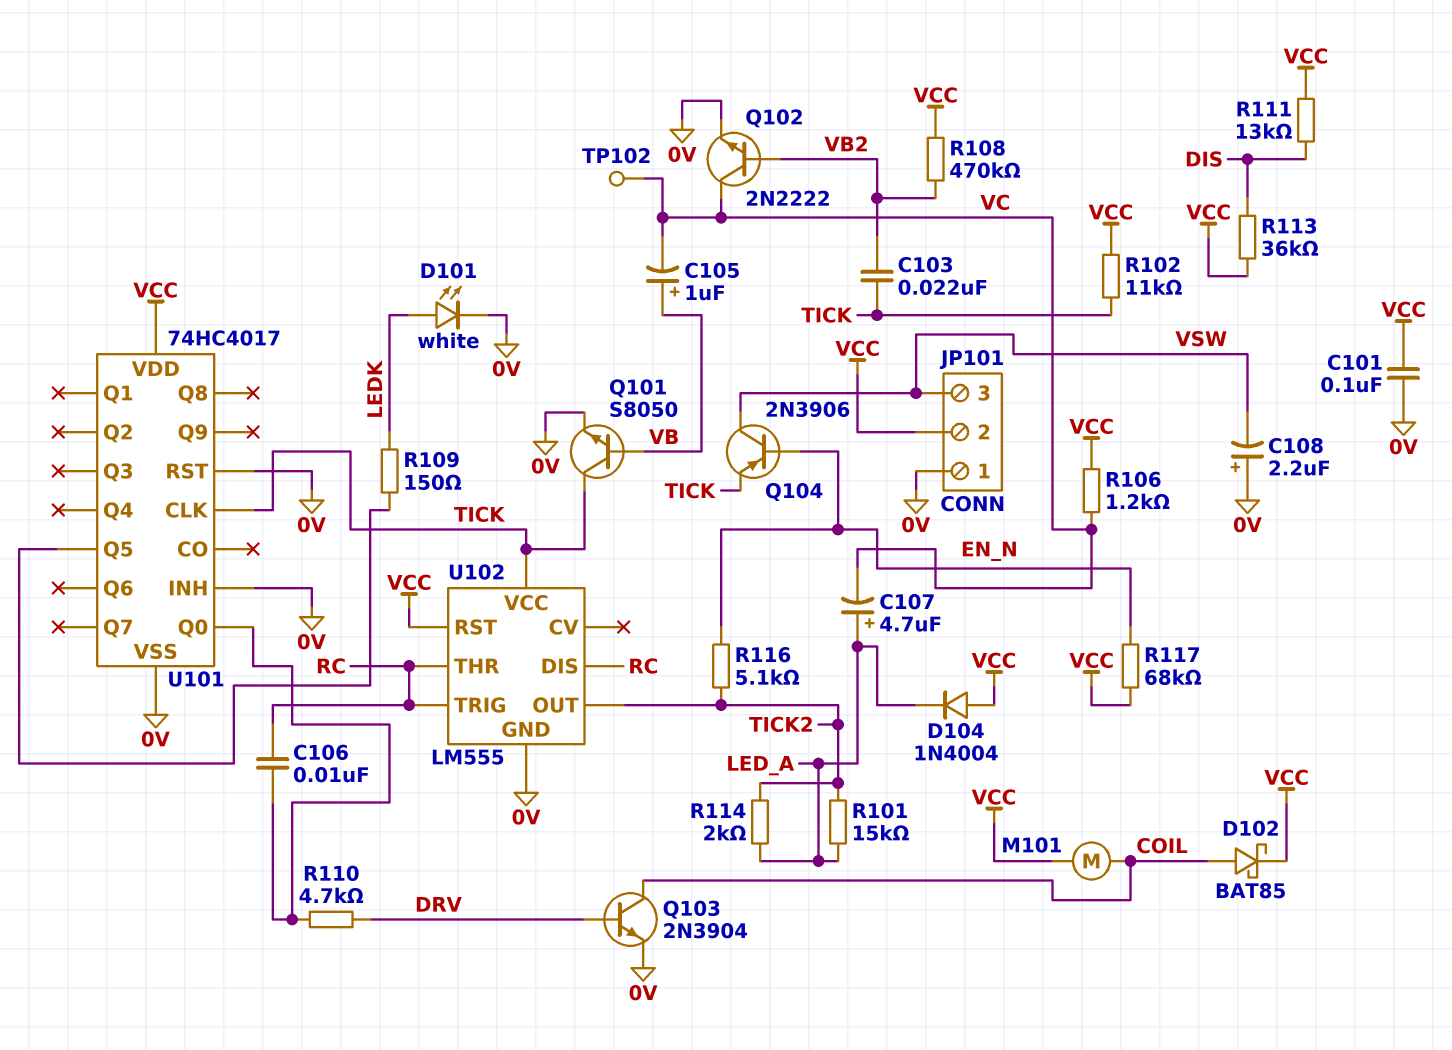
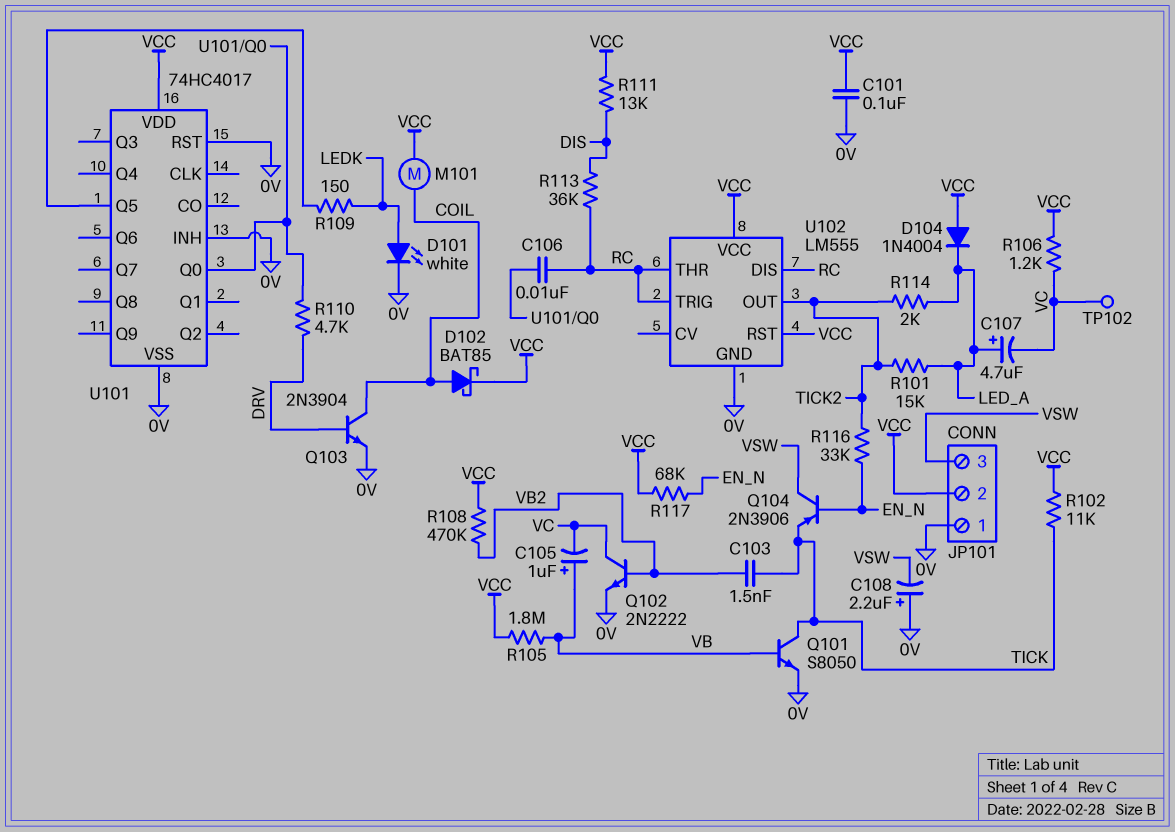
C103: 22nF (TICK, VB2) -> 1.5nF (TICK, VB2)
R105: none -> 1.8M (VB, VCC)
R113: 36k (DIS, VCC) -> 36k (DIS, RC)
R116: 5.1k (EN_N, TICK2) -> 33k (EN_N, TICK2)
U101 pin CLK: TICK -> none
U102 pin VCC: TICK -> VCC

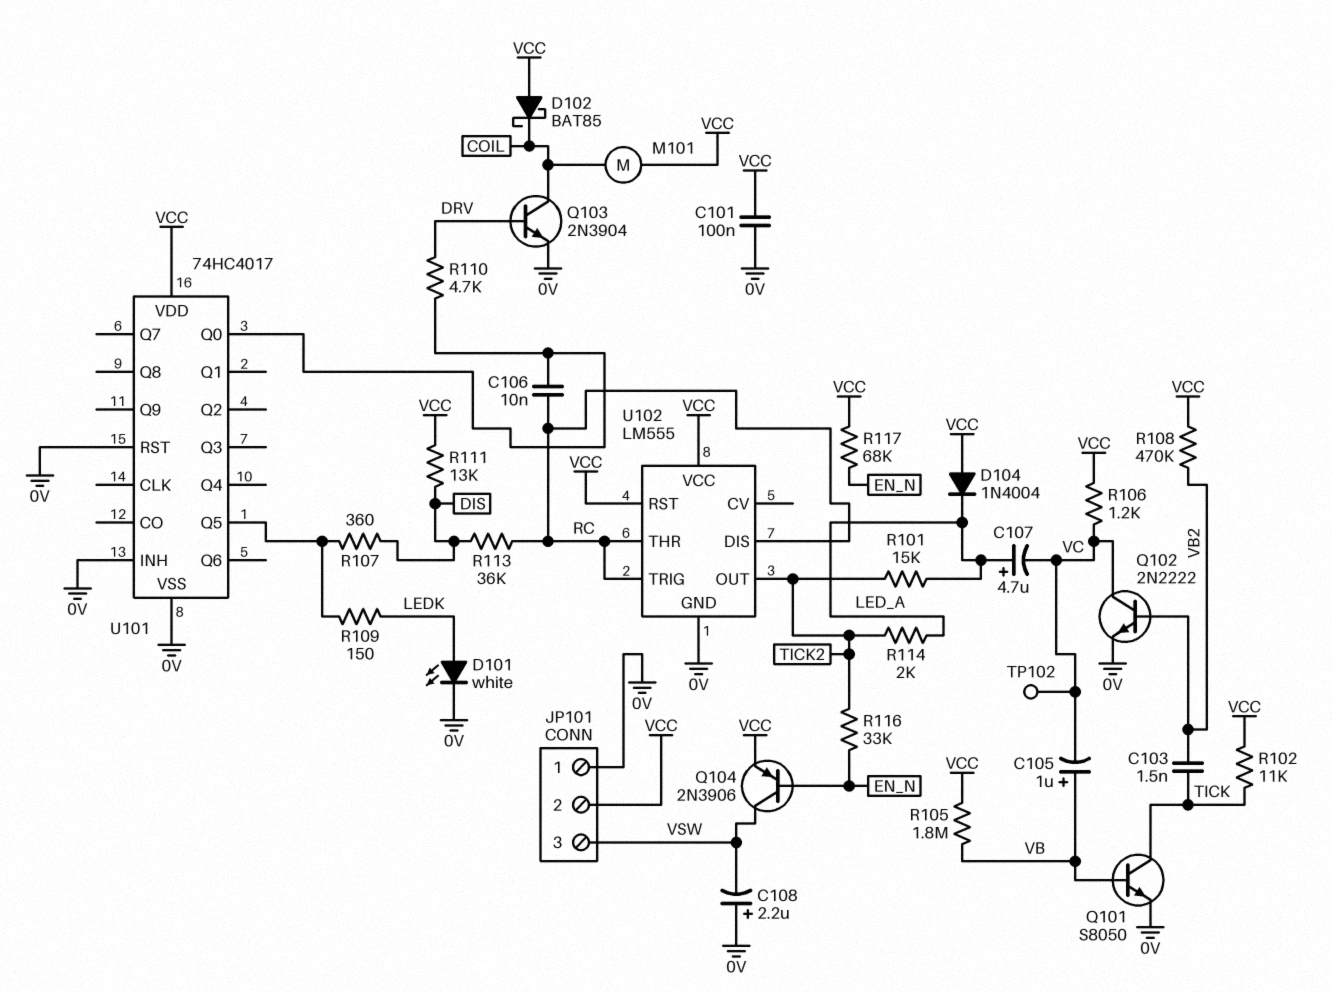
D102: schottky BAT85 (A COIL, K VCC) -> schottky BAT85 (A VCC, K COIL)
Q104: PNP 2N3906 (B EN_N, C VSW, E TICK) -> PNP 2N3906 (B EN_N, C VSW, E VCC)
R107: none -> 360 (DIS, U101/Q5)

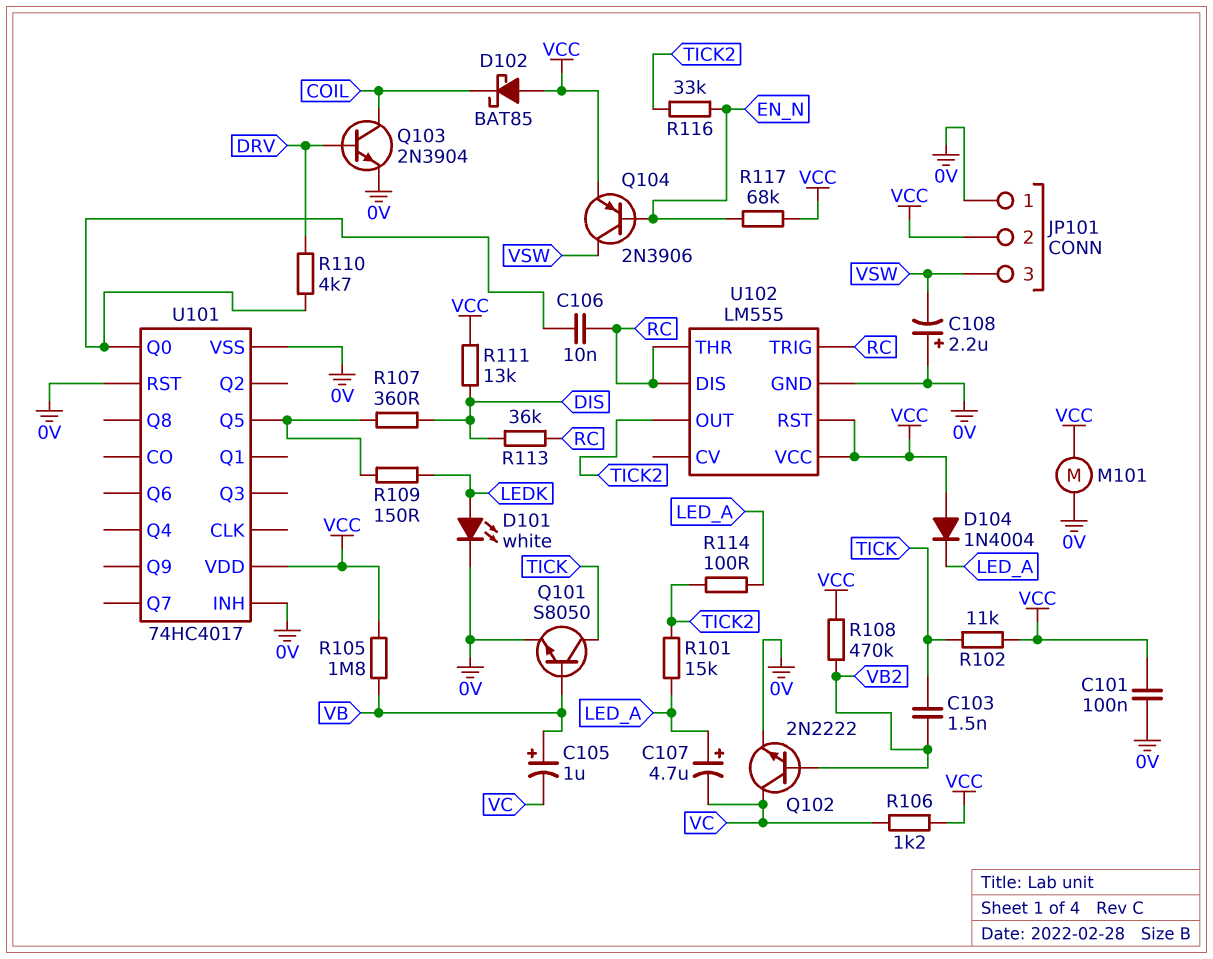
M101: motor (COIL, VCC) -> motor (0V, VCC)
R114: 2k (LED_A, TICK2) -> 100 (LED_A, TICK2)
TP102: test point (VC) -> none

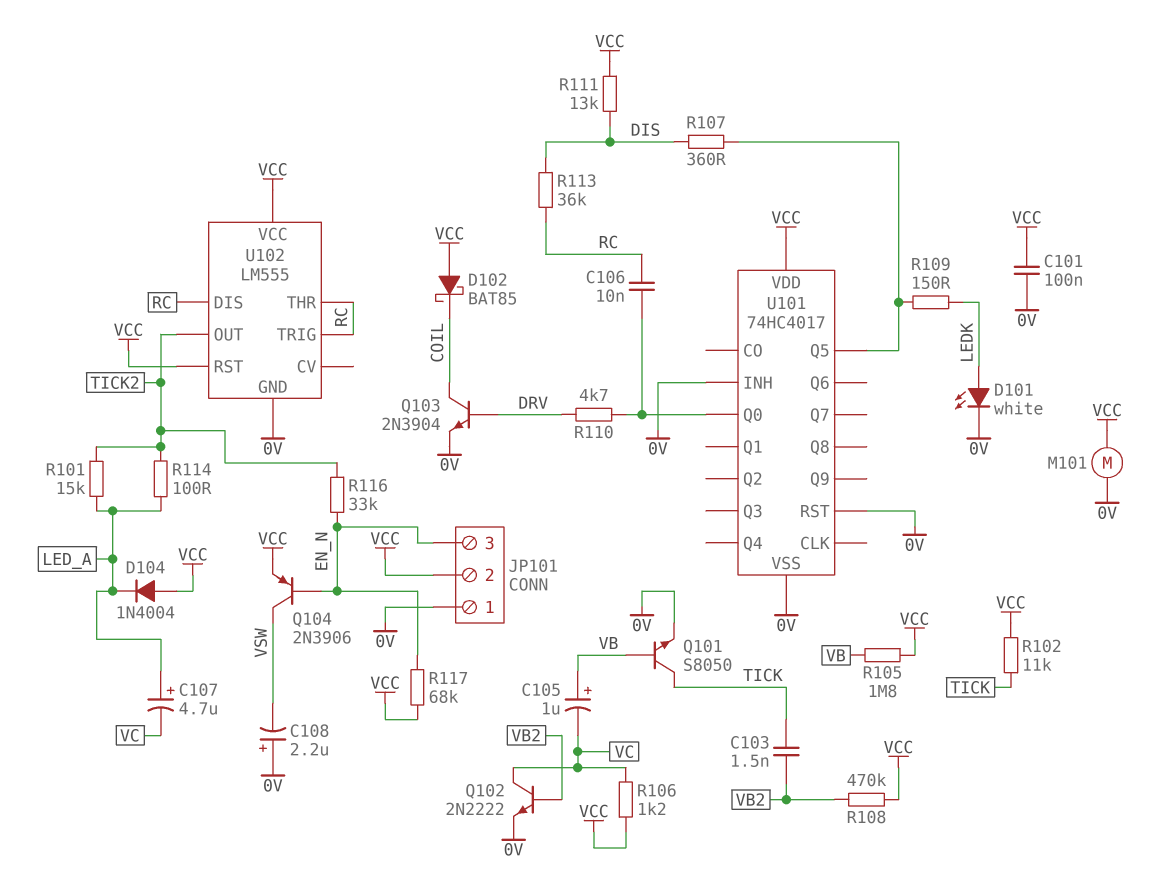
JP101 pin 3: VSW -> EN_N

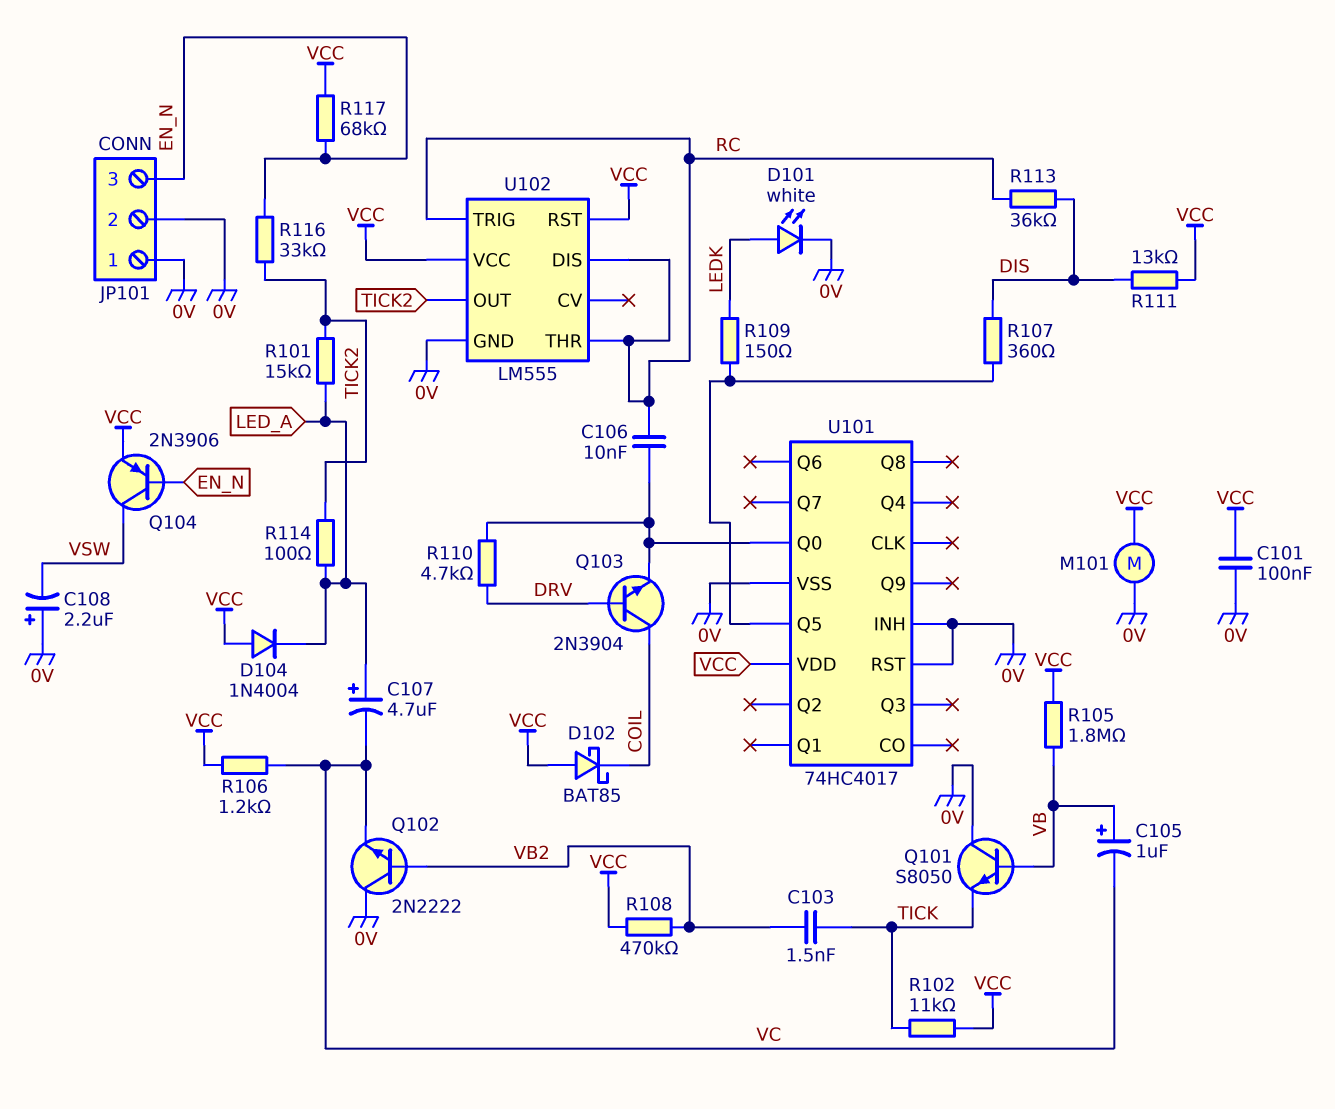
JP101 pin 2: VCC -> 0V
Q101: NPN S8050 (B VB, C TICK, E 0V) -> NPN S8050 (B VB, C 0V, E TICK)
Q102: NPN 2N2222 (B VB2, C VC, E 0V) -> NPN 2N2222 (B VB2, C 0V, E VC)
Q103: NPN 2N3904 (B DRV, C COIL, E 0V) -> NPN 2N3904 (B DRV, C COIL, E U101/Q0)

